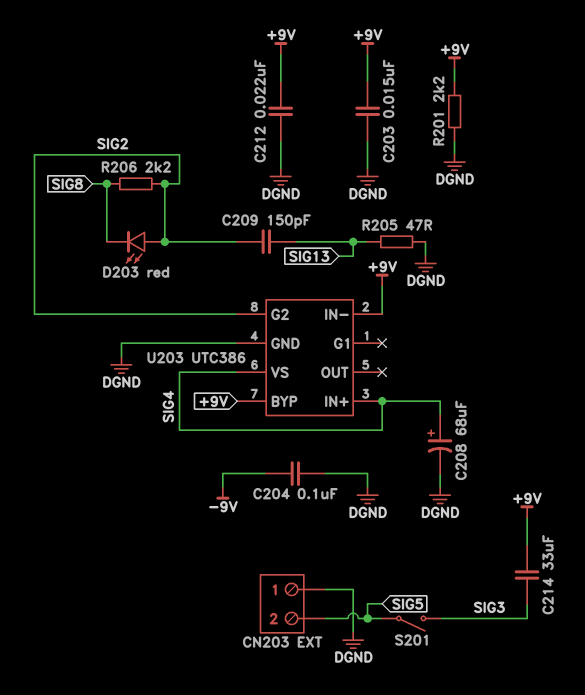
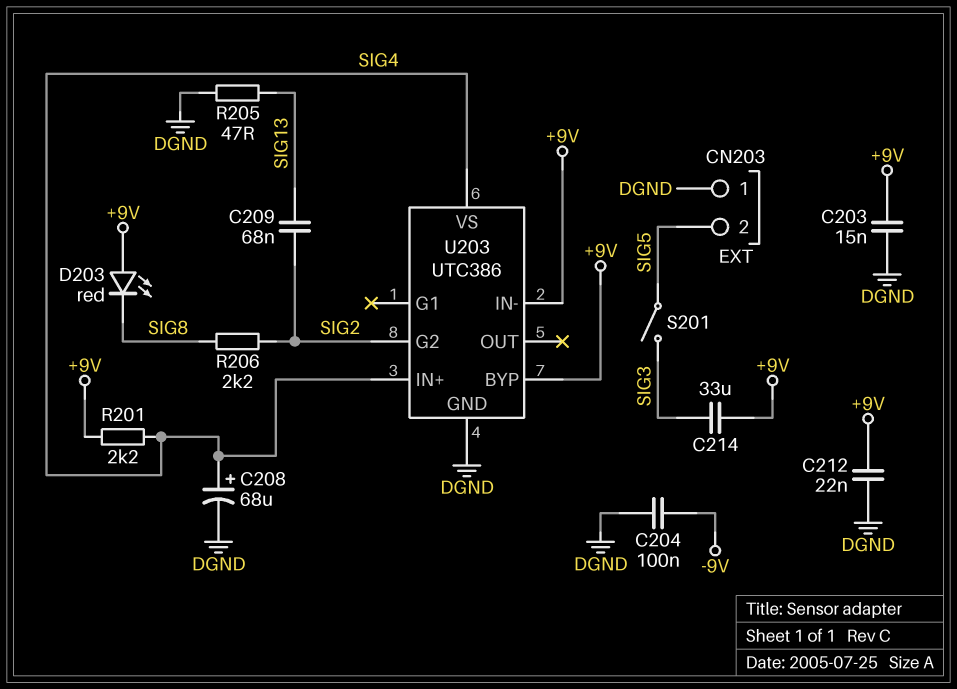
C209: 150pF (SIG2, SIG13) -> 68nF (SIG2, SIG13)
D203: LED red (A SIG2, K SIG8) -> LED red (A +9V, K SIG8)
R201: 2.2k (+9V, DGND) -> 2.2k (+9V, SIG4)

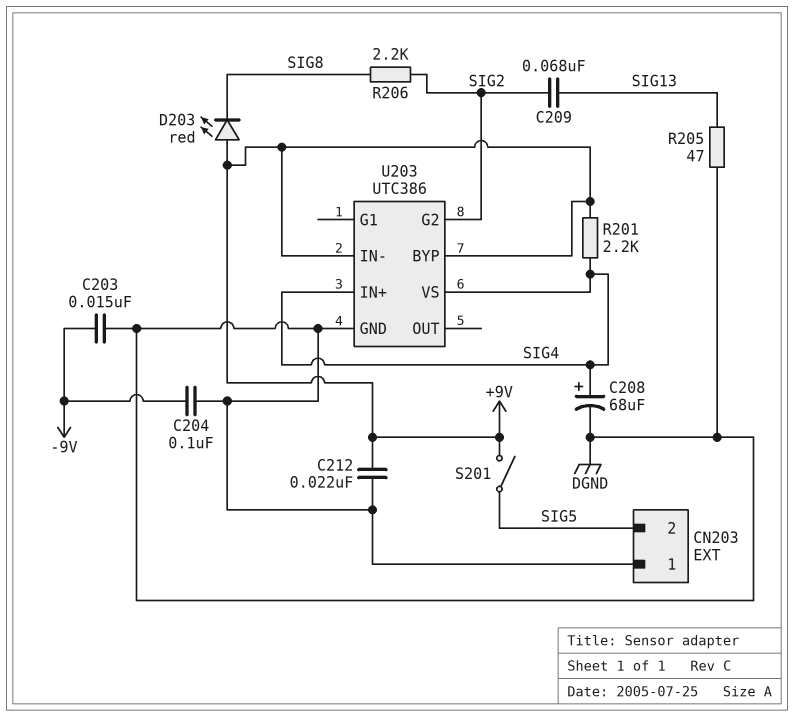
C203: 15nF (+9V, DGND) -> 15nF (-9V, DGND)
C214: 33uF (+9V, SIG3) -> none
S201: switch (SIG3, SIG5) -> switch (+9V, SIG5)

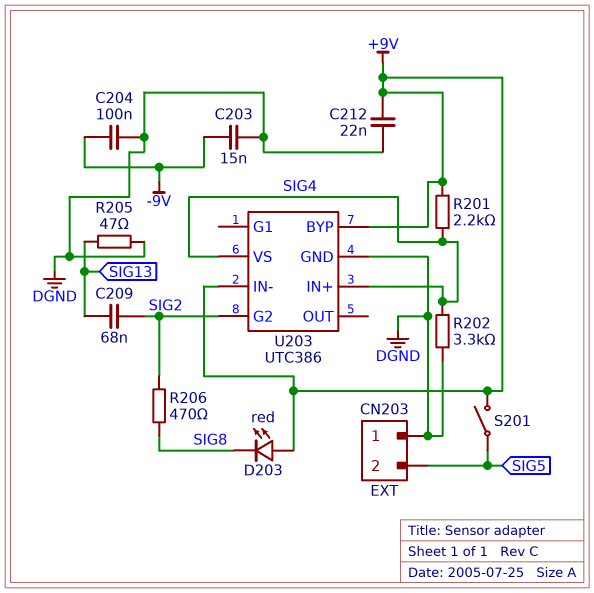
C208: 68uF (plus SIG4, minus DGND) -> none
R202: none -> 3.3k (DGND, SIG4)
R206: 2.2k (SIG2, SIG8) -> 470 (SIG2, SIG8)

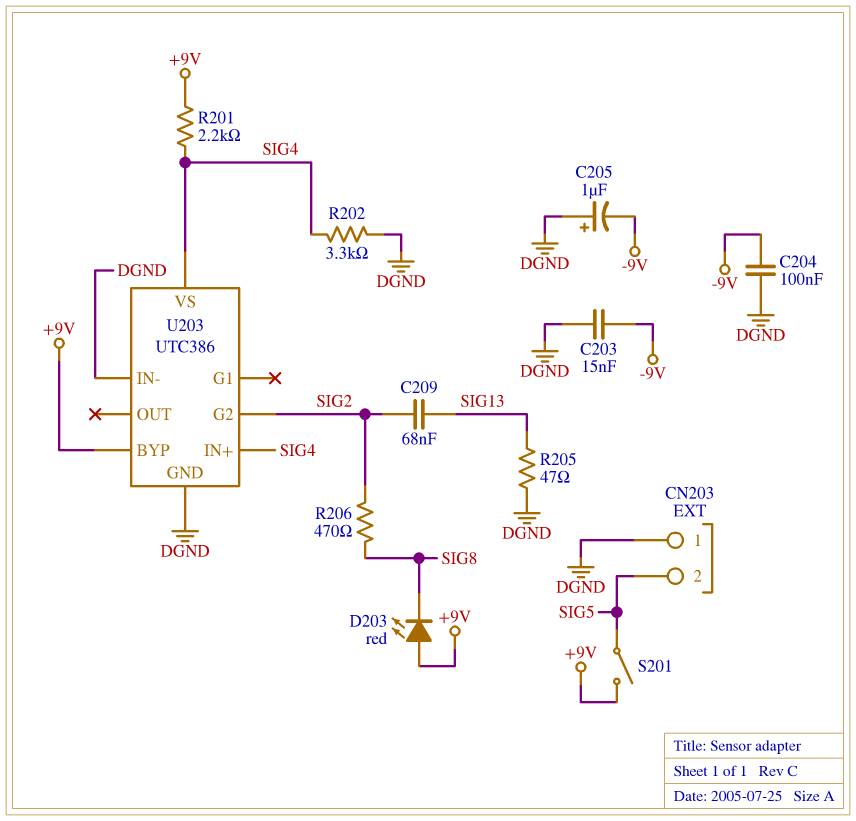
C205: none -> 1uF (plus DGND, minus -9V)
C212: 22nF (+9V, DGND) -> none
U203 pin IN-: +9V -> DGND

